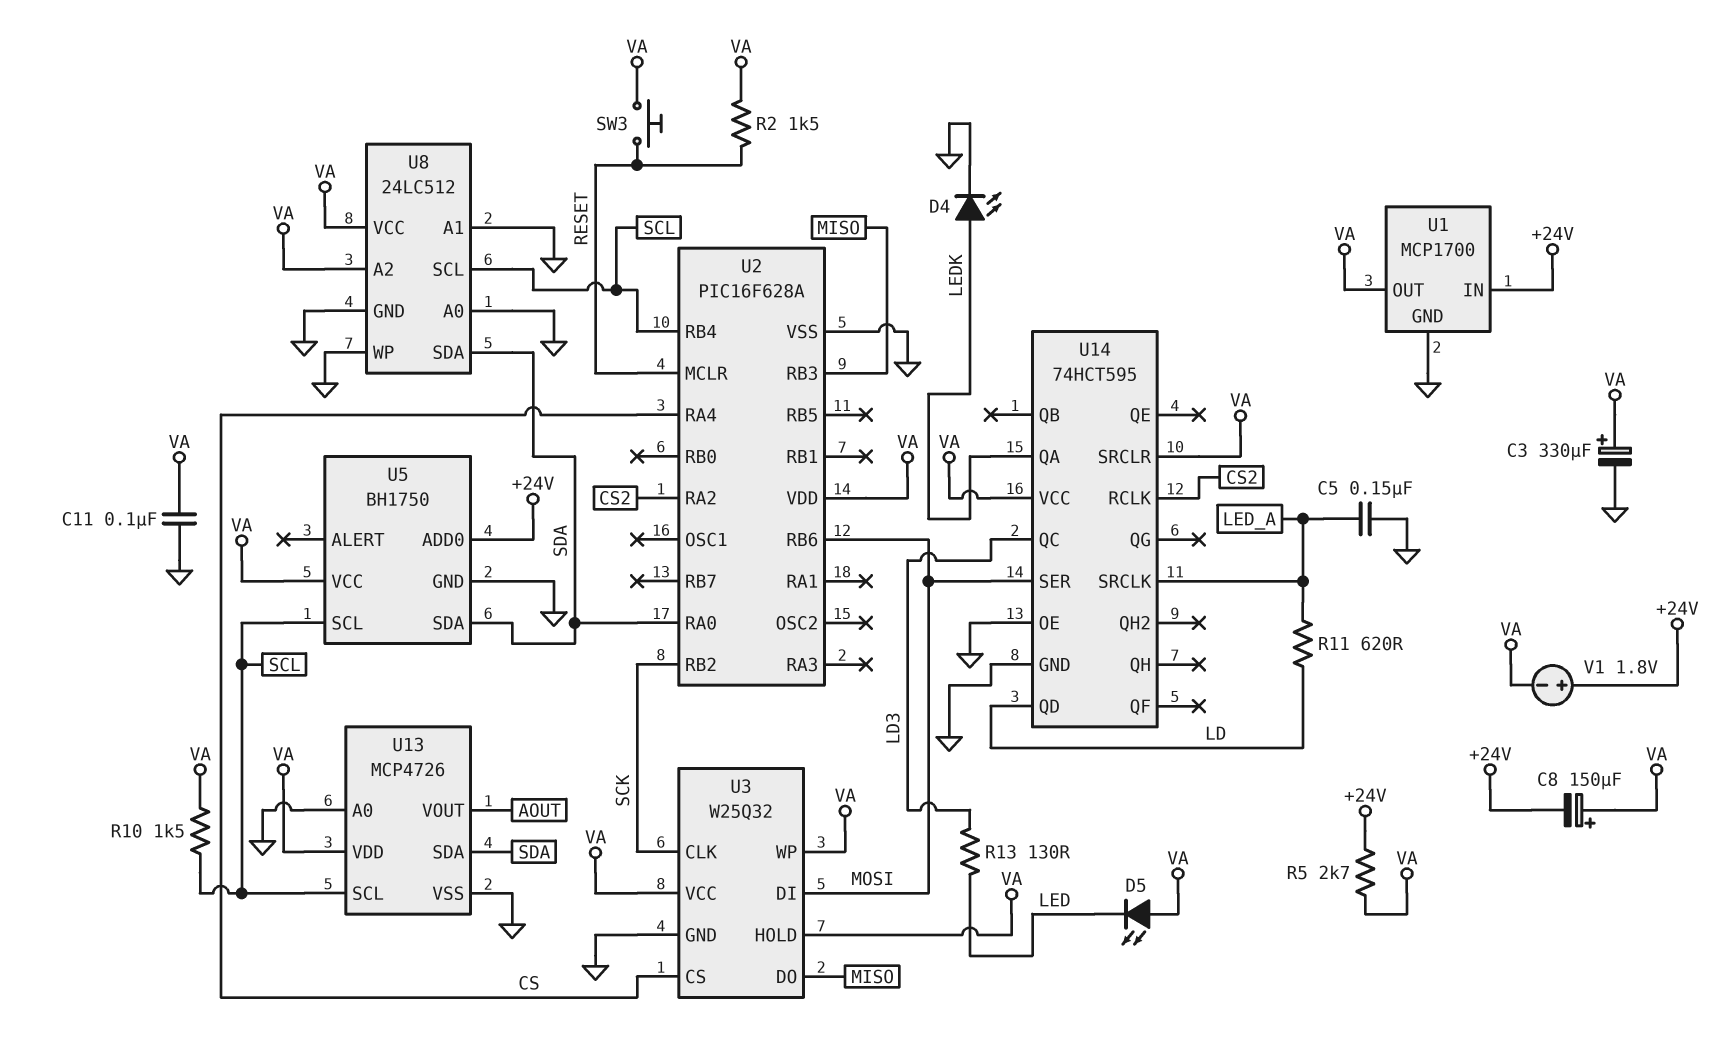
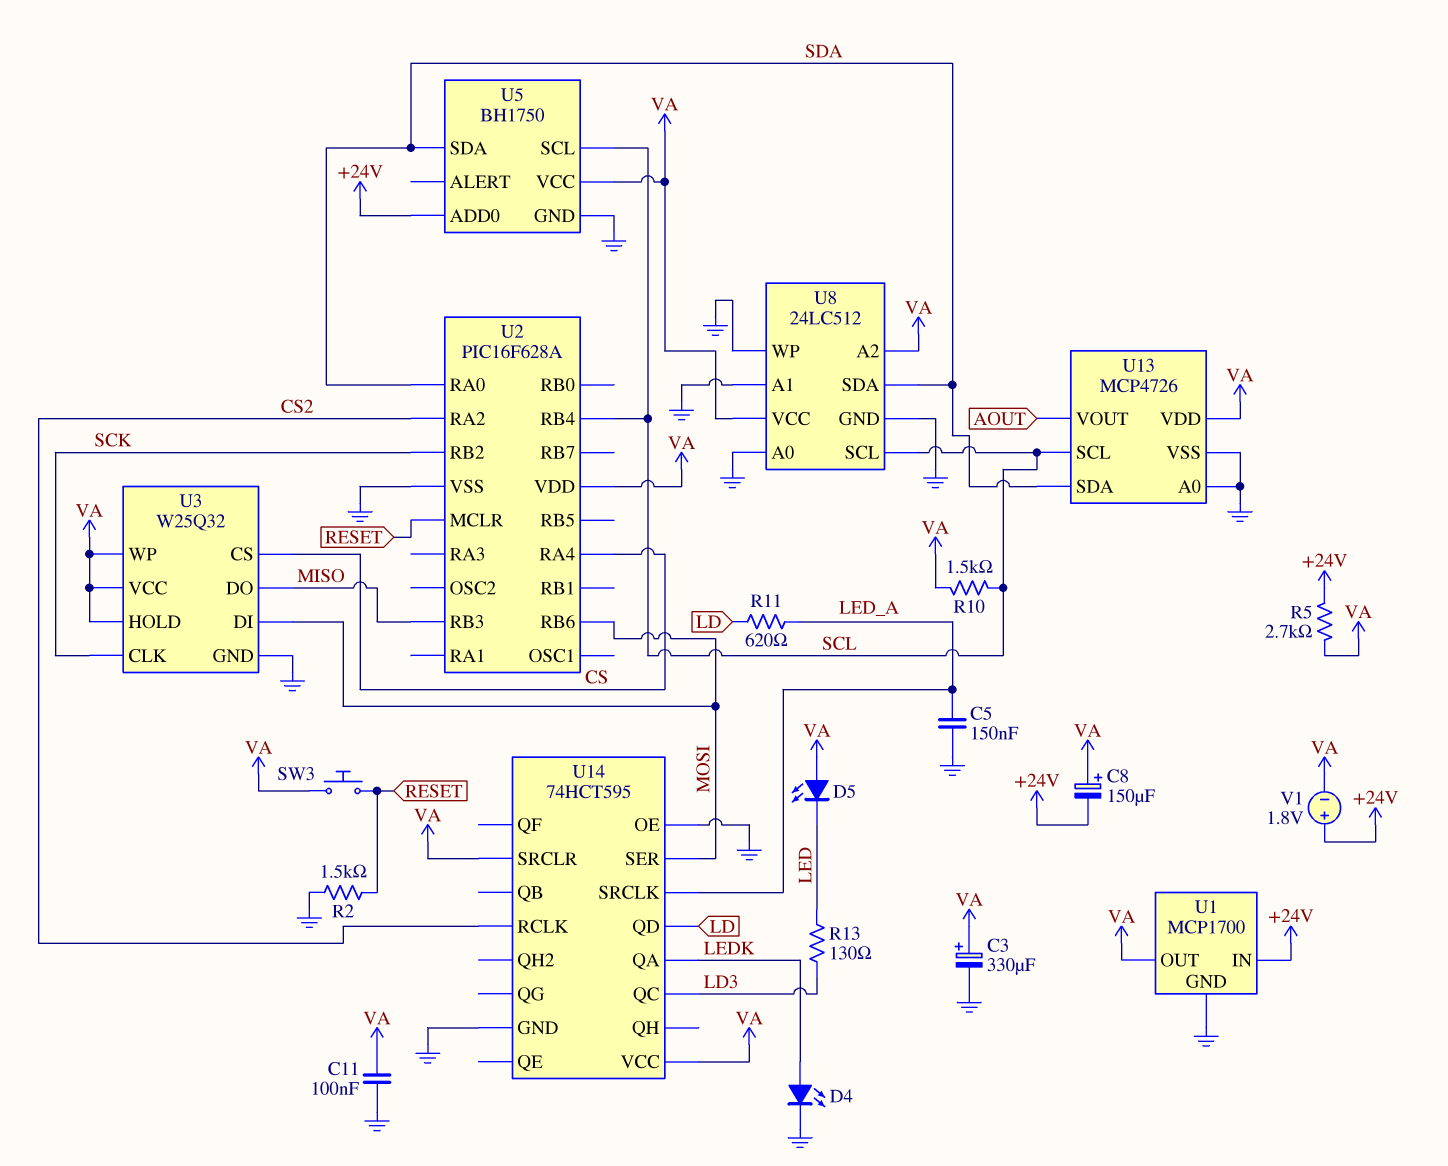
R2: 1.5k (RESET, VA) -> 1.5k (GND, RESET)

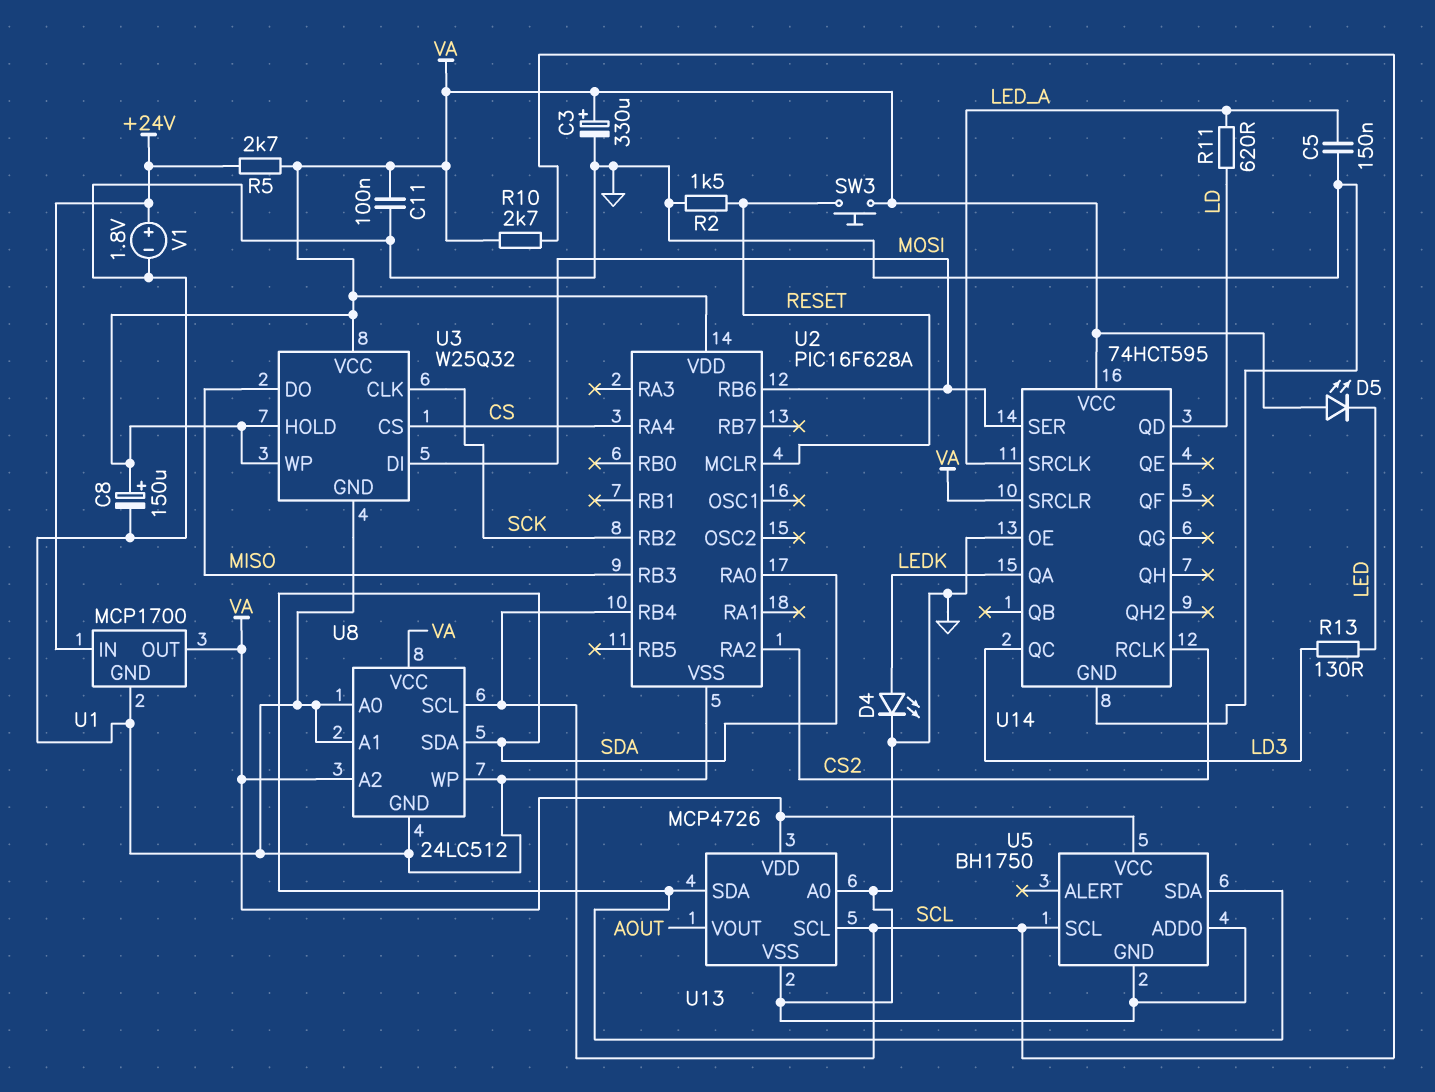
C8: 150uF (plus VA, minus +24V) -> 150uF (plus VA, minus GND)
R10: 1.5k (SCL, VA) -> 2.7k (SCL, VA)
U5 pin ADD0: +24V -> GND
V1: 1.8V (plus +24V, minus VA) -> 1.8V (plus +24V, minus GND)

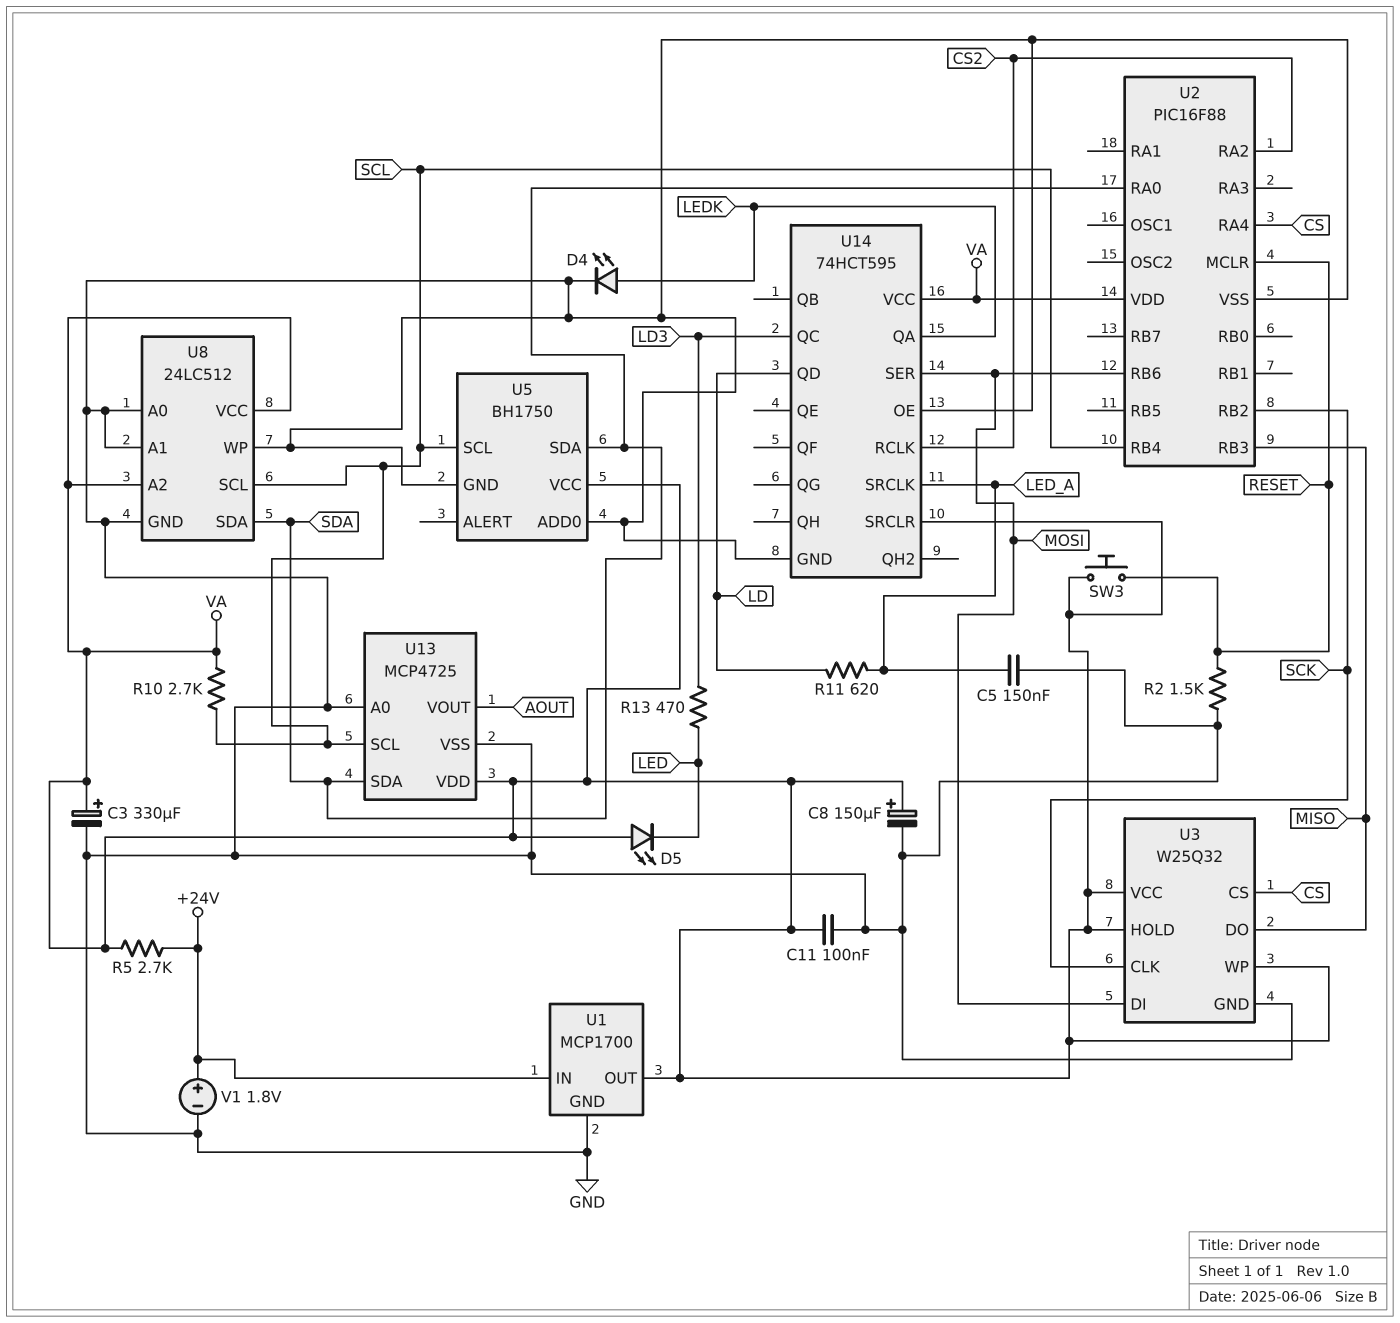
R13: 130 (LD3, LED) -> 470 (LD3, LED)
U2: PIC16F628A -> PIC16F88
U13: MCP4726 -> MCP4725

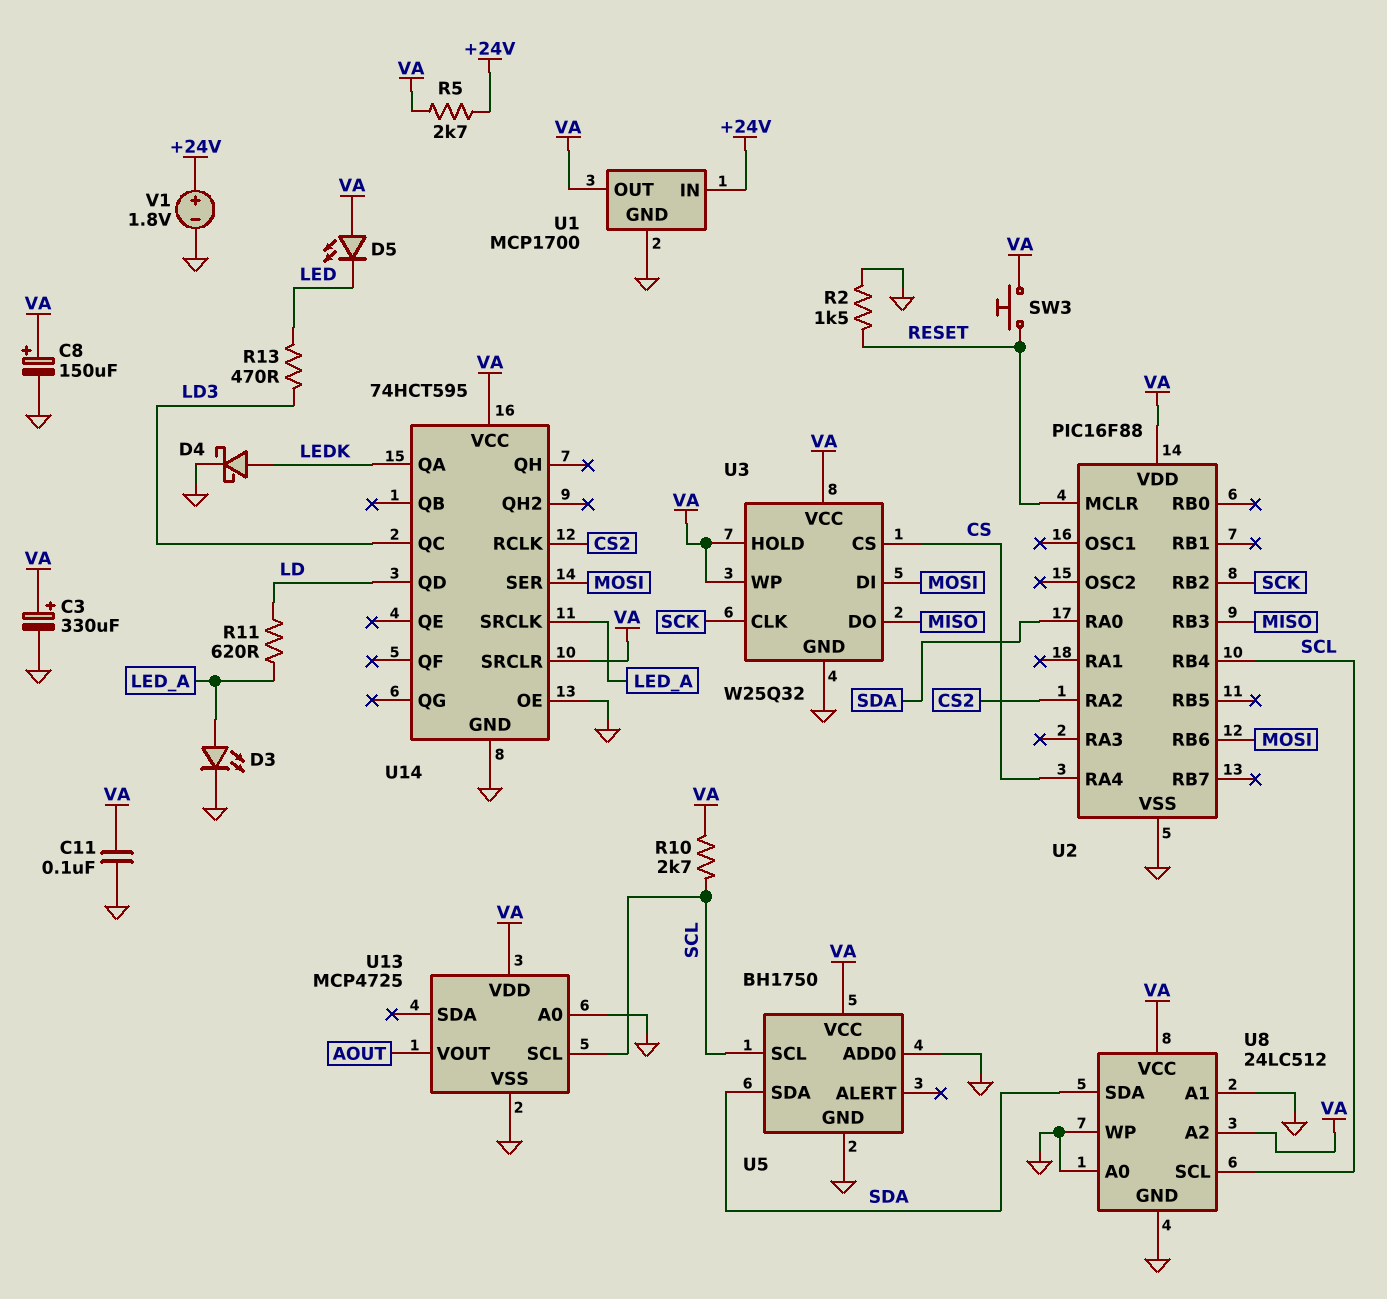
C5: 150nF (GND, LED_A) -> none
D3: none -> LED (A LED_A, K GND)
D4: LED (A LEDK, K GND) -> schottky (A LEDK, K GND)
U13 pin SDA: SDA -> none

